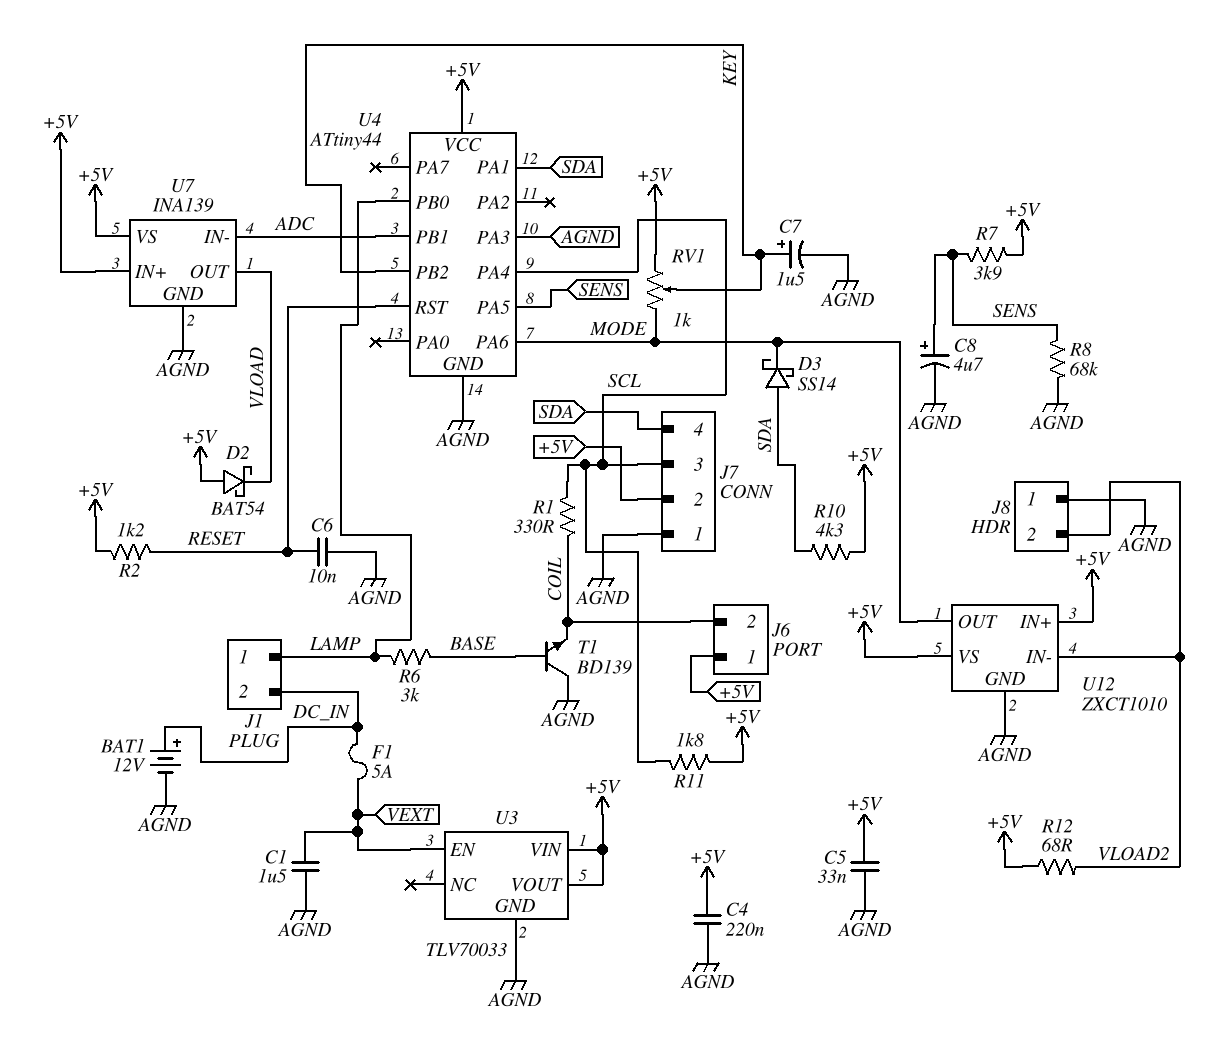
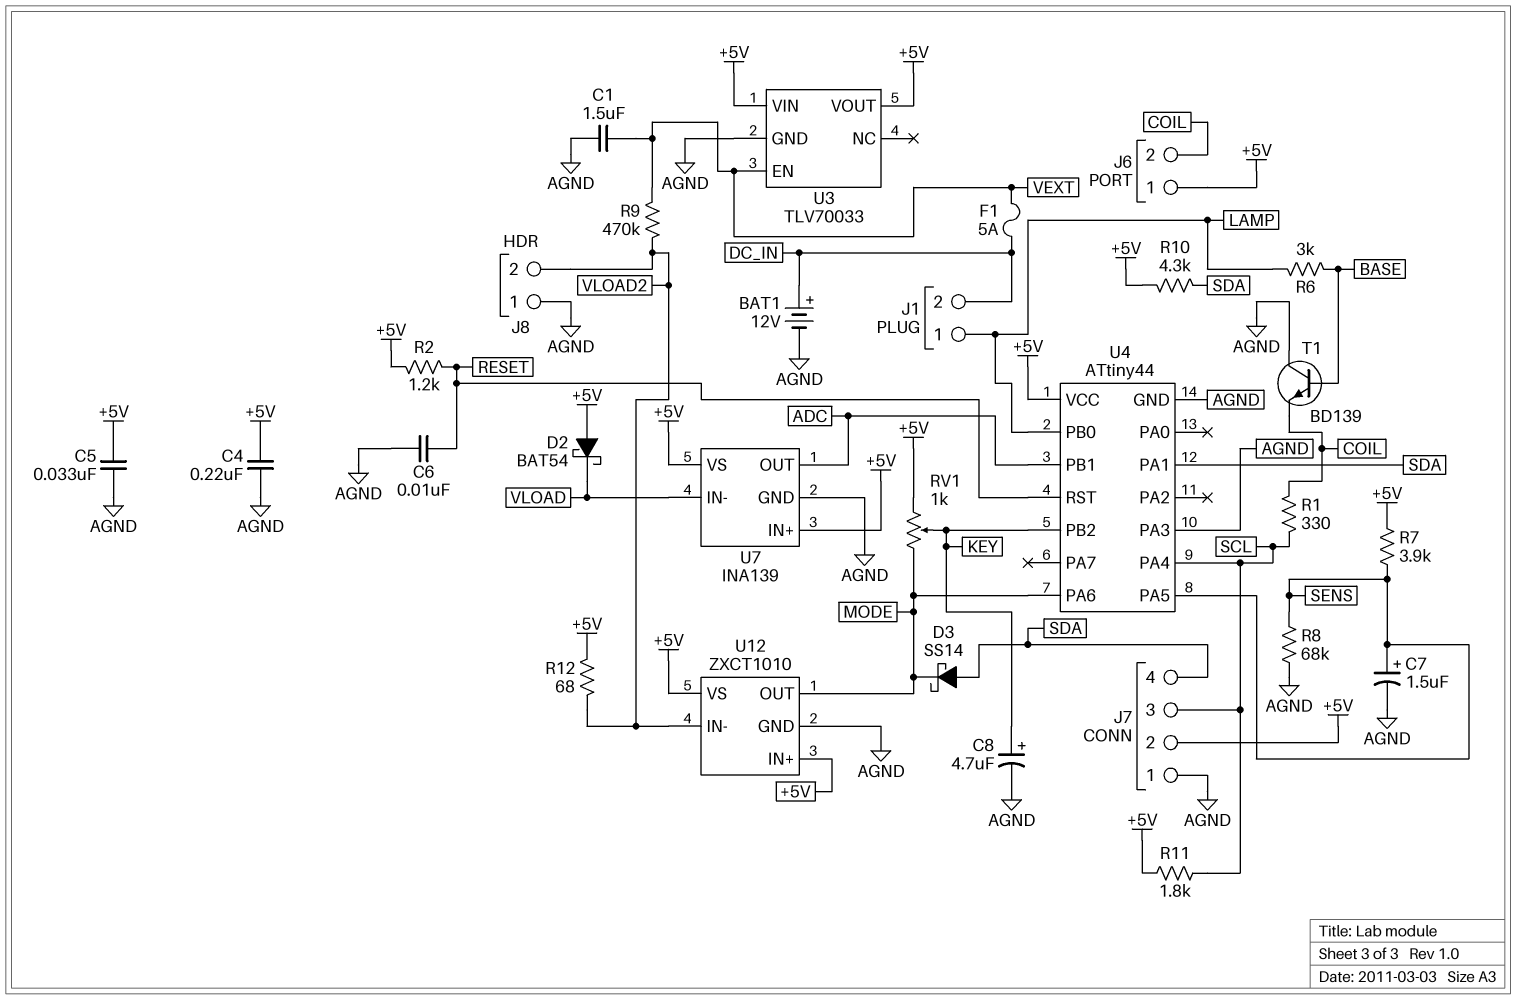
C7: 1.5uF (plus KEY, minus AGND) -> 1.5uF (plus SENS, minus AGND)
C8: 4.7uF (plus SENS, minus AGND) -> 4.7uF (plus KEY, minus AGND)
R9: none -> 470k (VEXT, VLOAD2)
U7 pin IN-: ADC -> VLOAD
U7 pin OUT: VLOAD -> ADC

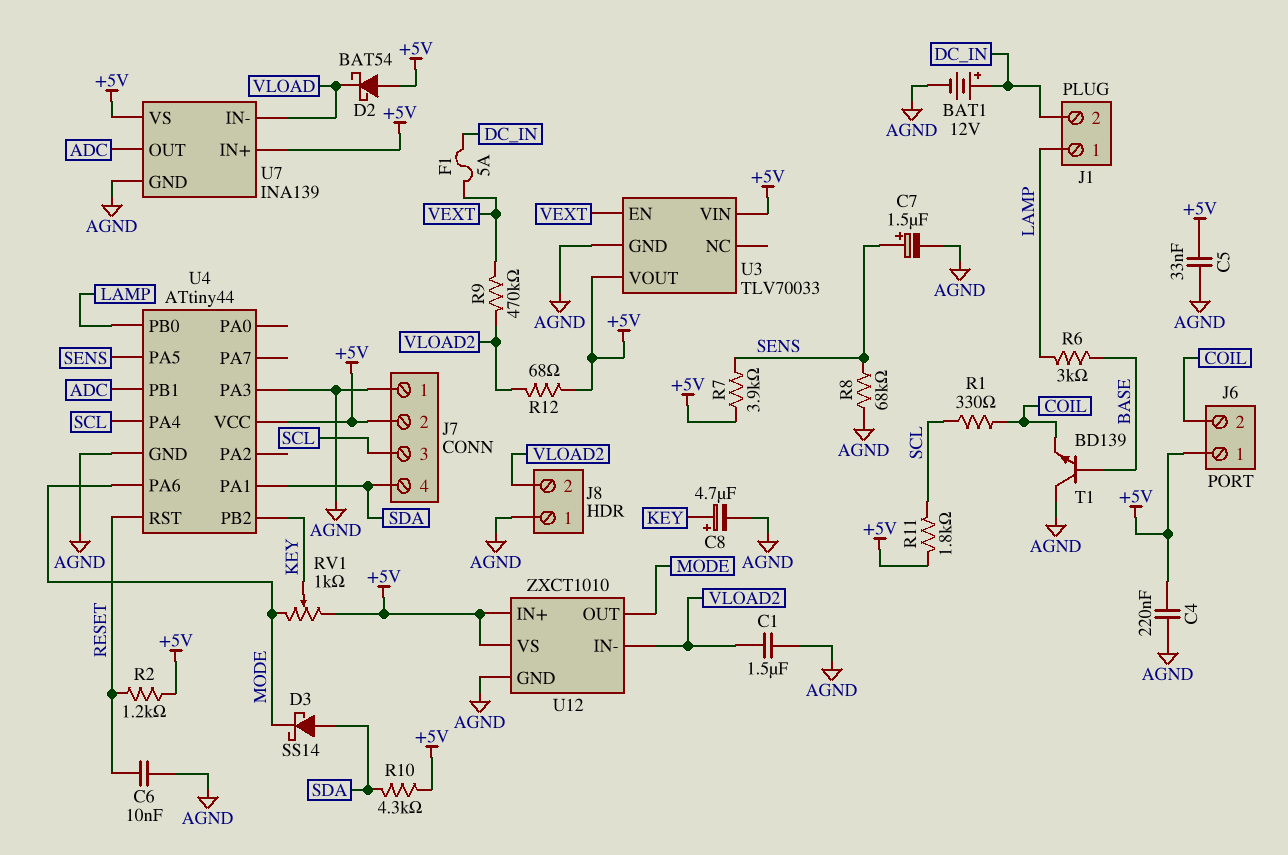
C1: 1.5uF (AGND, VEXT) -> 1.5uF (AGND, VLOAD2)

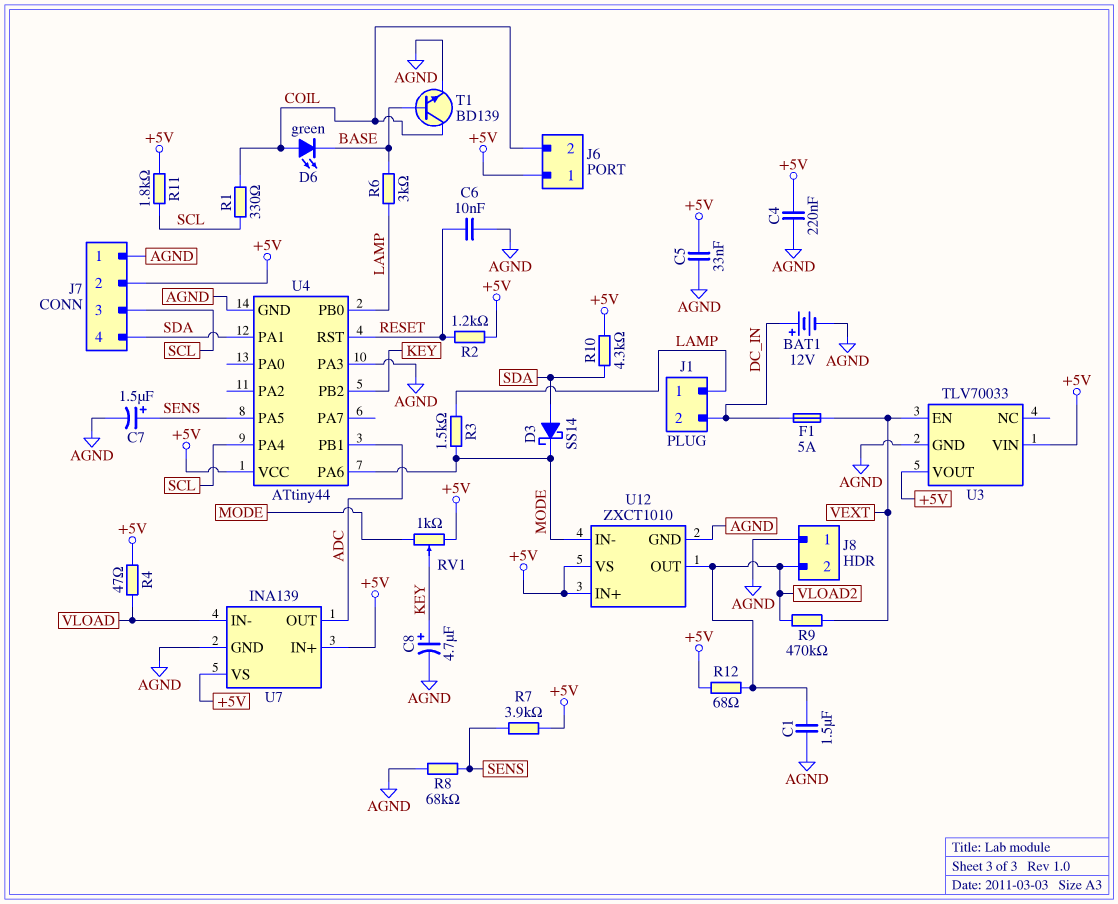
D2: schottky BAT54 (A +5V, K VLOAD) -> none
D6: none -> LED green (A COIL, K BASE)
R3: none -> 1.5k (LAMP, MODE)
R4: none -> 47 (+5V, VLOAD)
T1: NPN BD139 (B BASE, C AGND, E COIL) -> NPN BD139 (B BASE, C COIL, E AGND)
U12 pin IN-: VLOAD2 -> MODE
U12 pin OUT: MODE -> VLOAD2

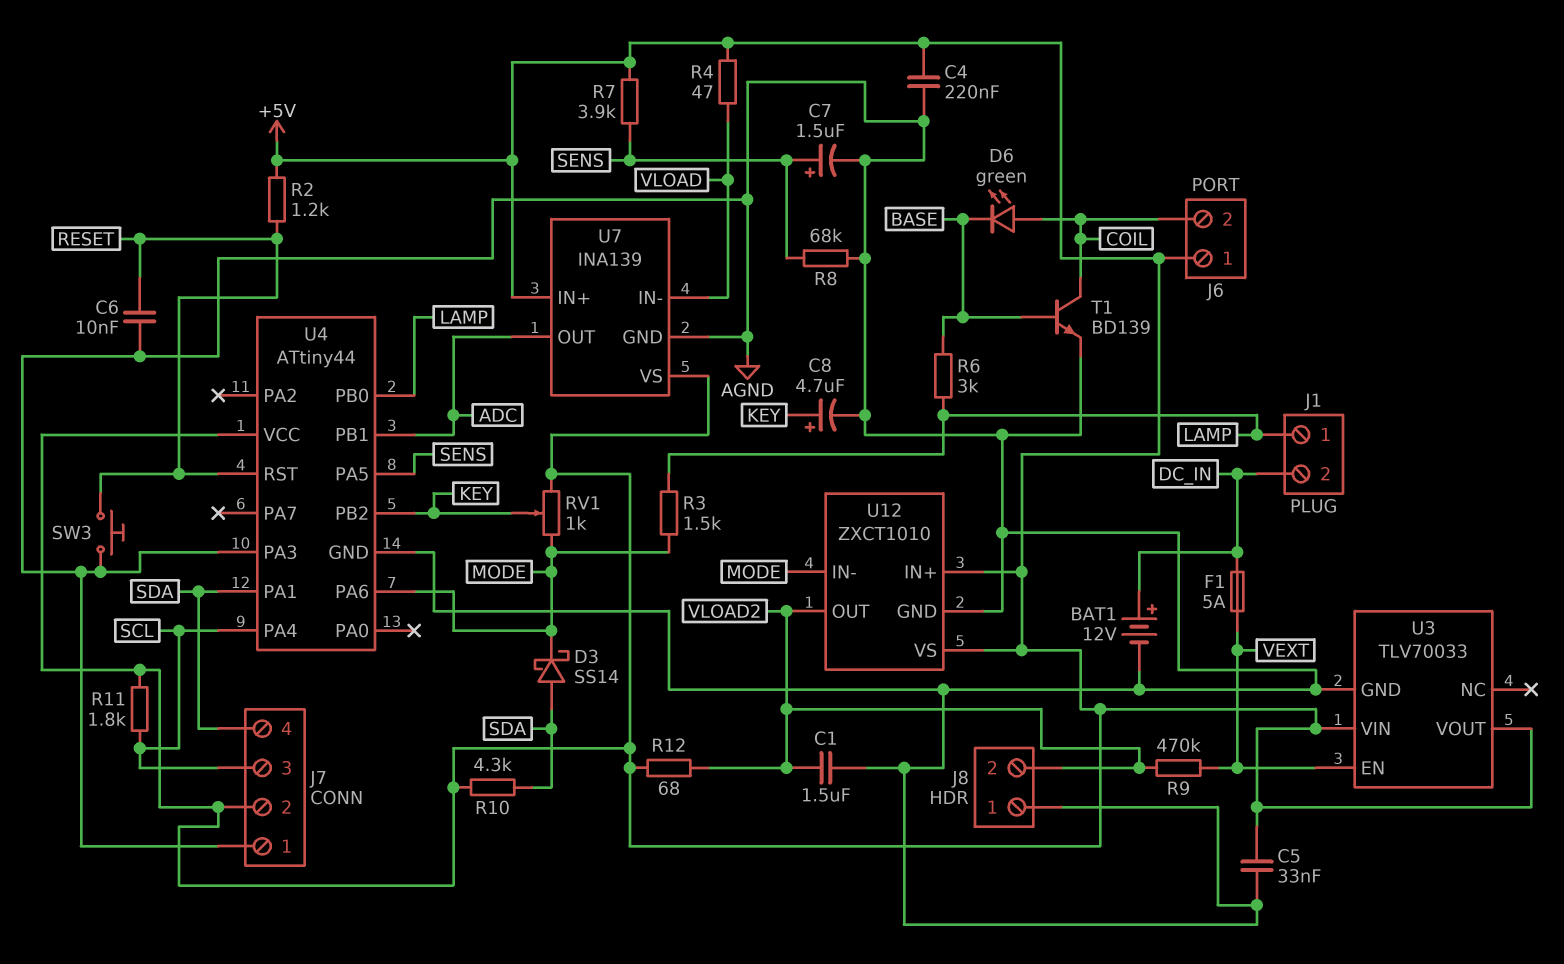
R1: 330 (COIL, SCL) -> none
SW3: none -> button (AGND, RESET)

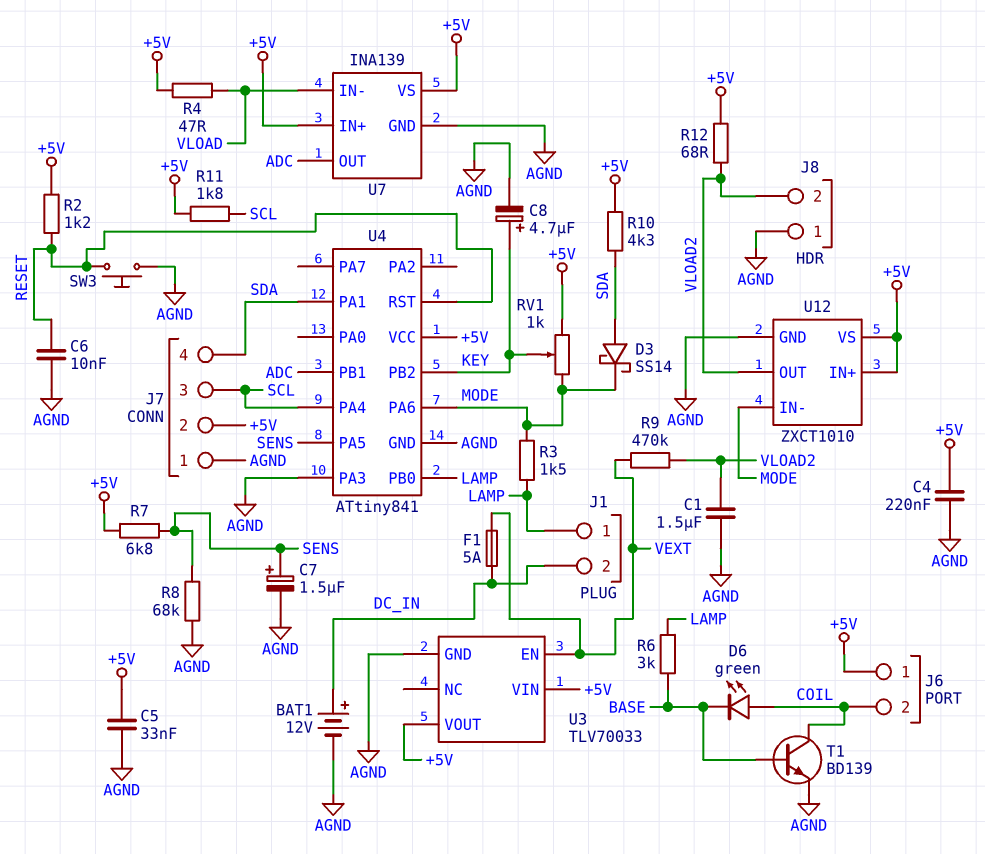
R7: 3.9k (+5V, SENS) -> 6.8k (+5V, SENS)
U4: ATtiny44 -> ATtiny841

